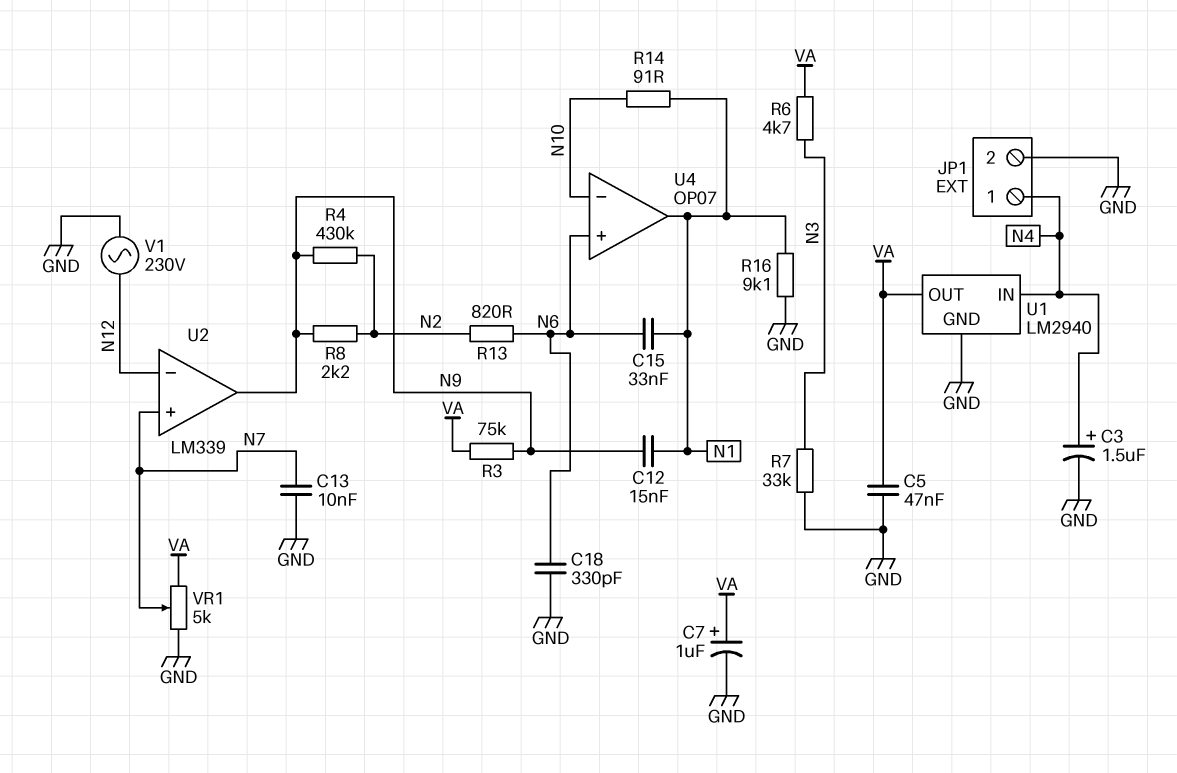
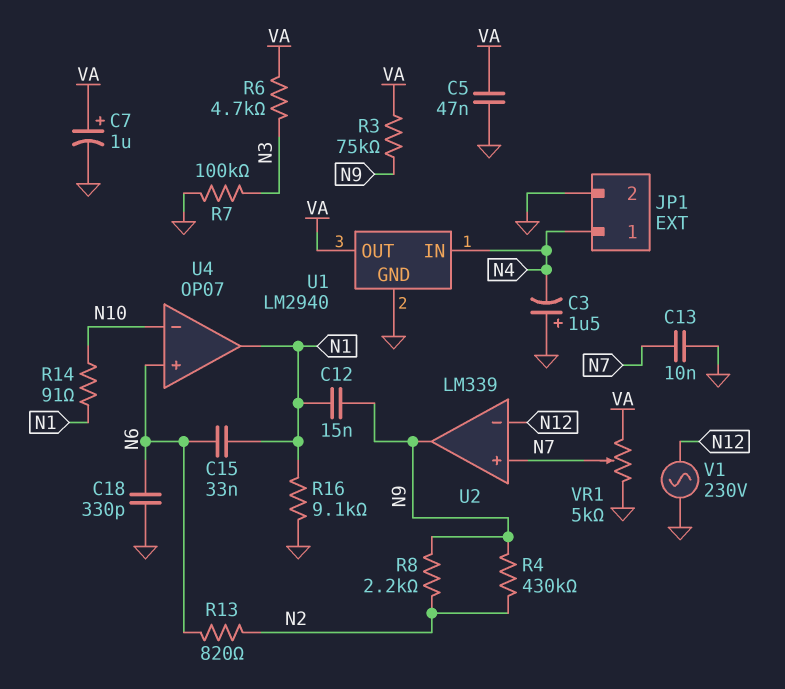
C3: 1.5uF (plus N4, minus GND) -> 1.5uF (plus GND, minus N4)
R7: 33k (GND, N3) -> 100k (GND, N3)

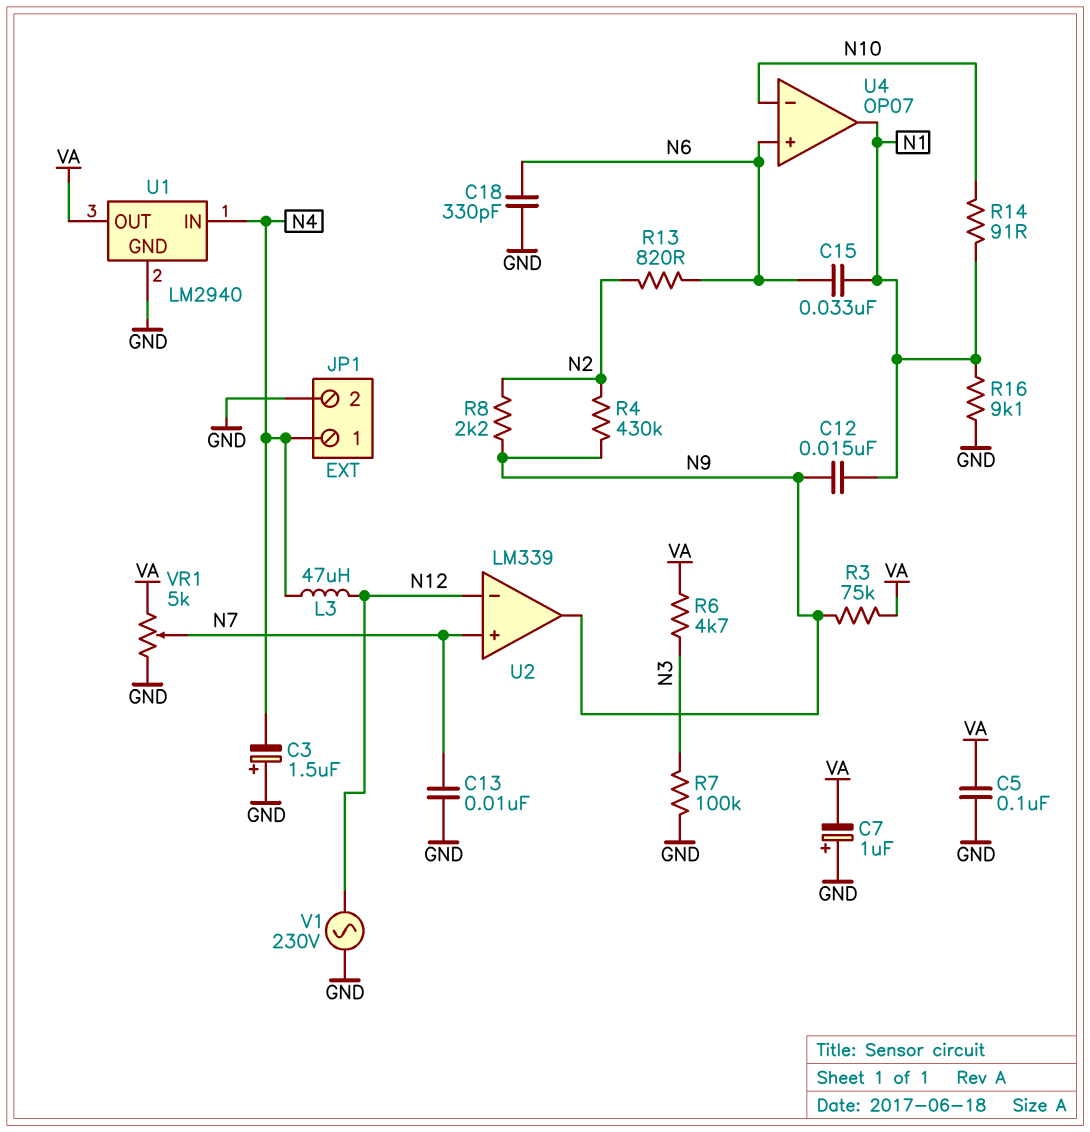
C5: 47nF (GND, VA) -> 100nF (GND, VA)
C7: 1uF (plus VA, minus GND) -> 1uF (plus GND, minus VA)
L3: none -> 47uH (N4, N12)

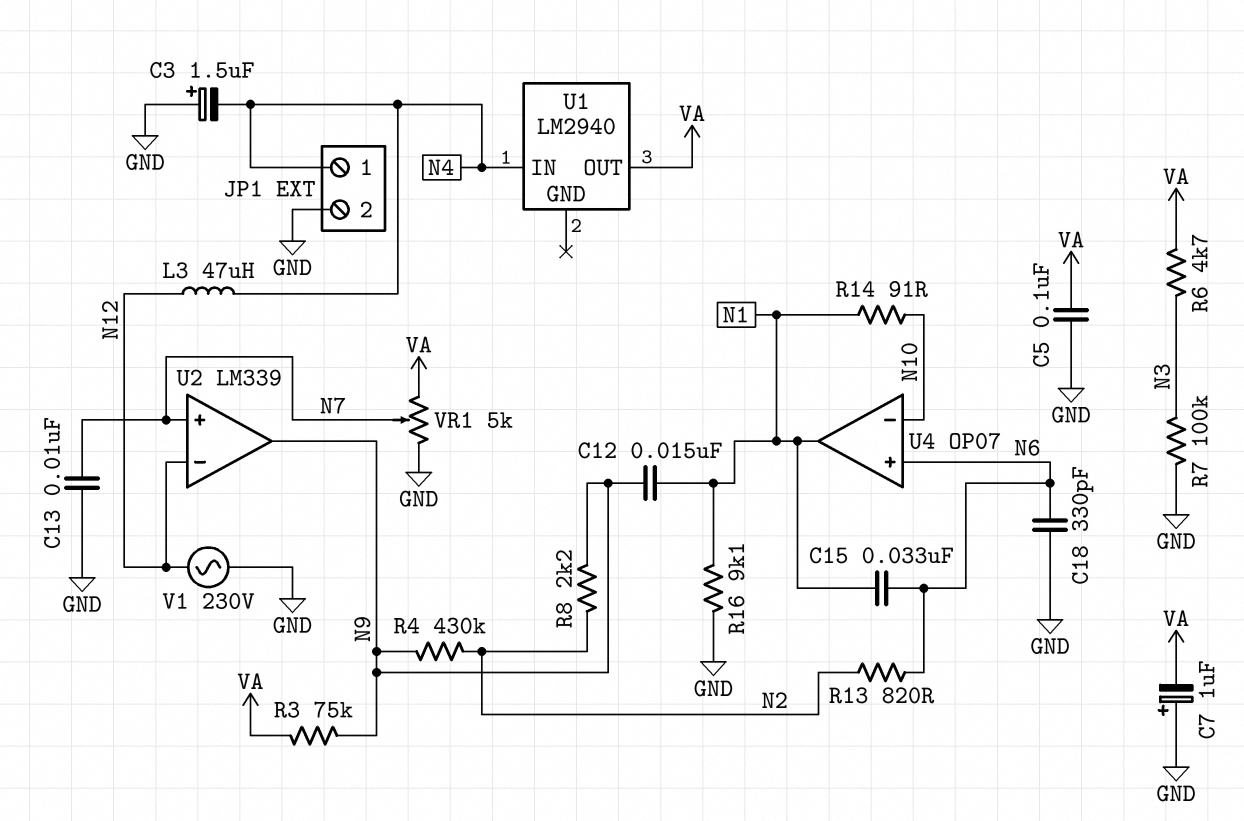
U1 pin GND: GND -> none

